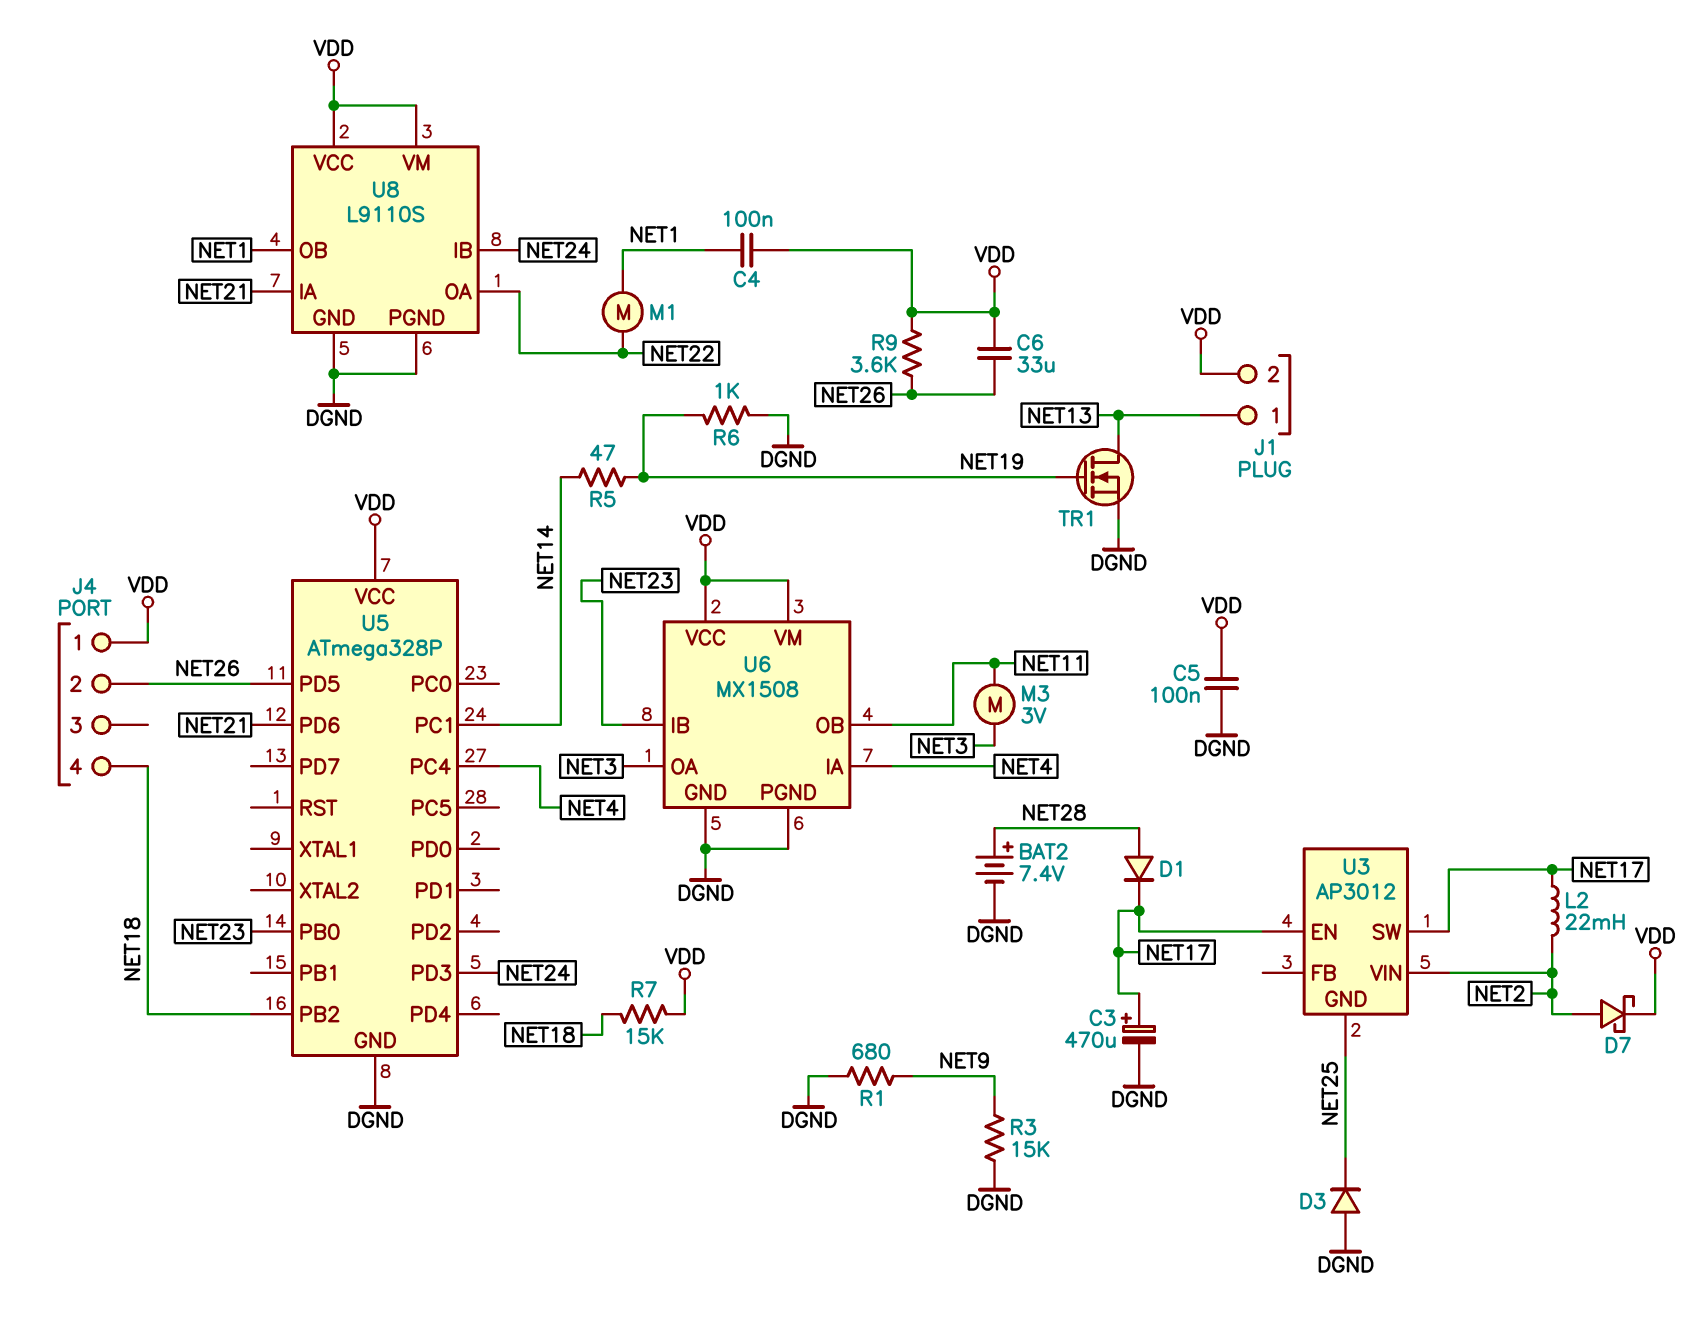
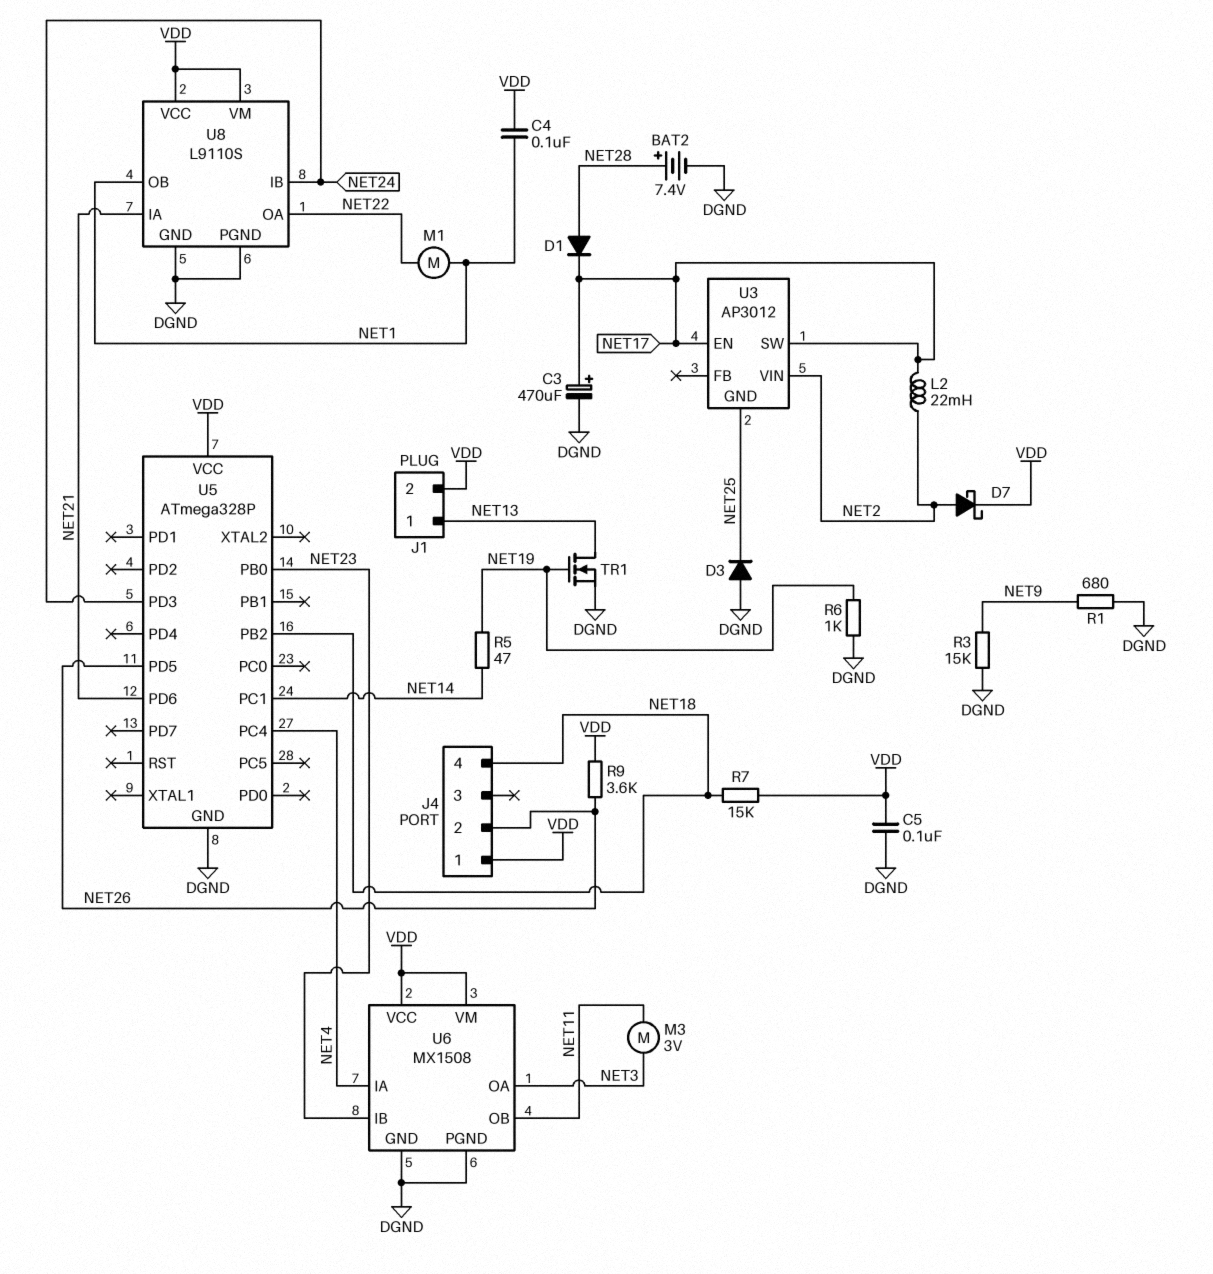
C6: 33uF (NET26, VDD) -> none

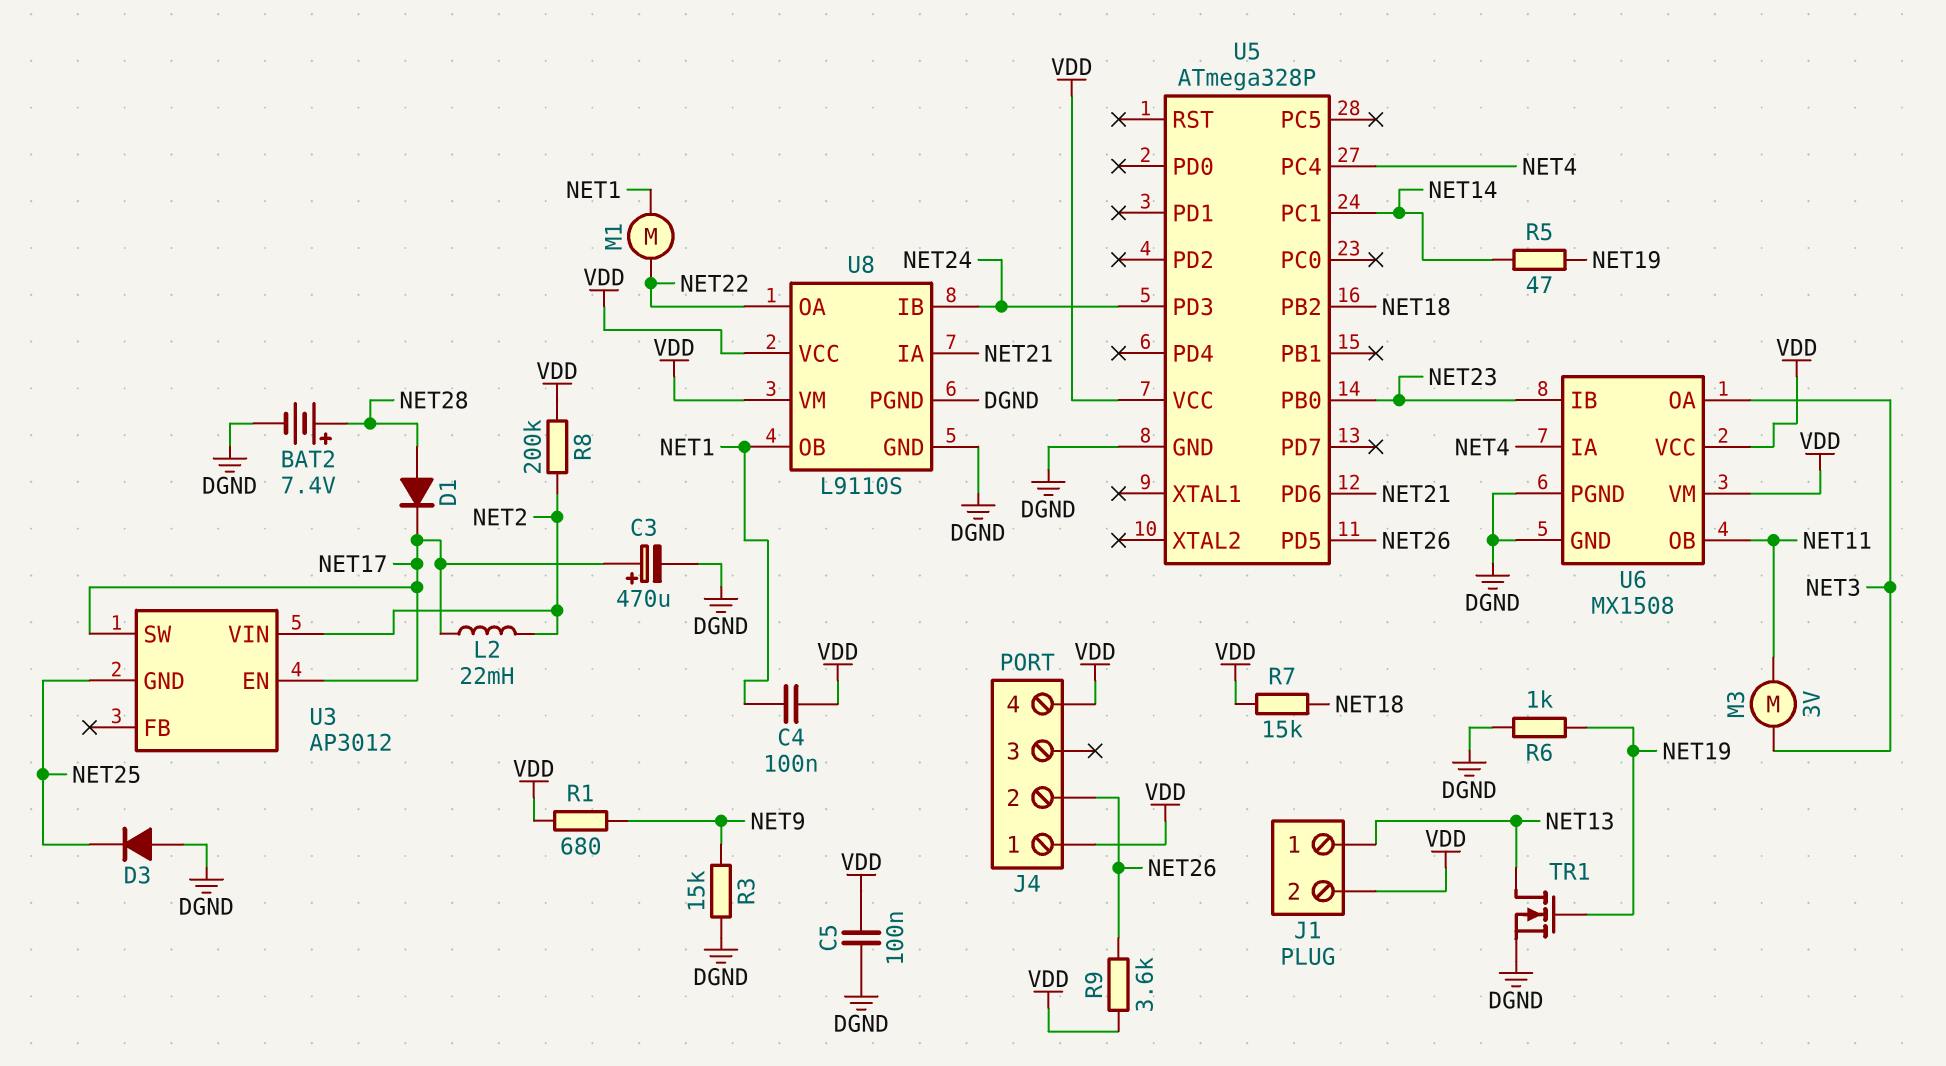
D7: schottky (A NET2, K VDD) -> none
J4 pin 4: NET18 -> VDD
R1: 680 (DGND, NET9) -> 680 (NET9, VDD)
R8: none -> 200k (NET2, VDD)

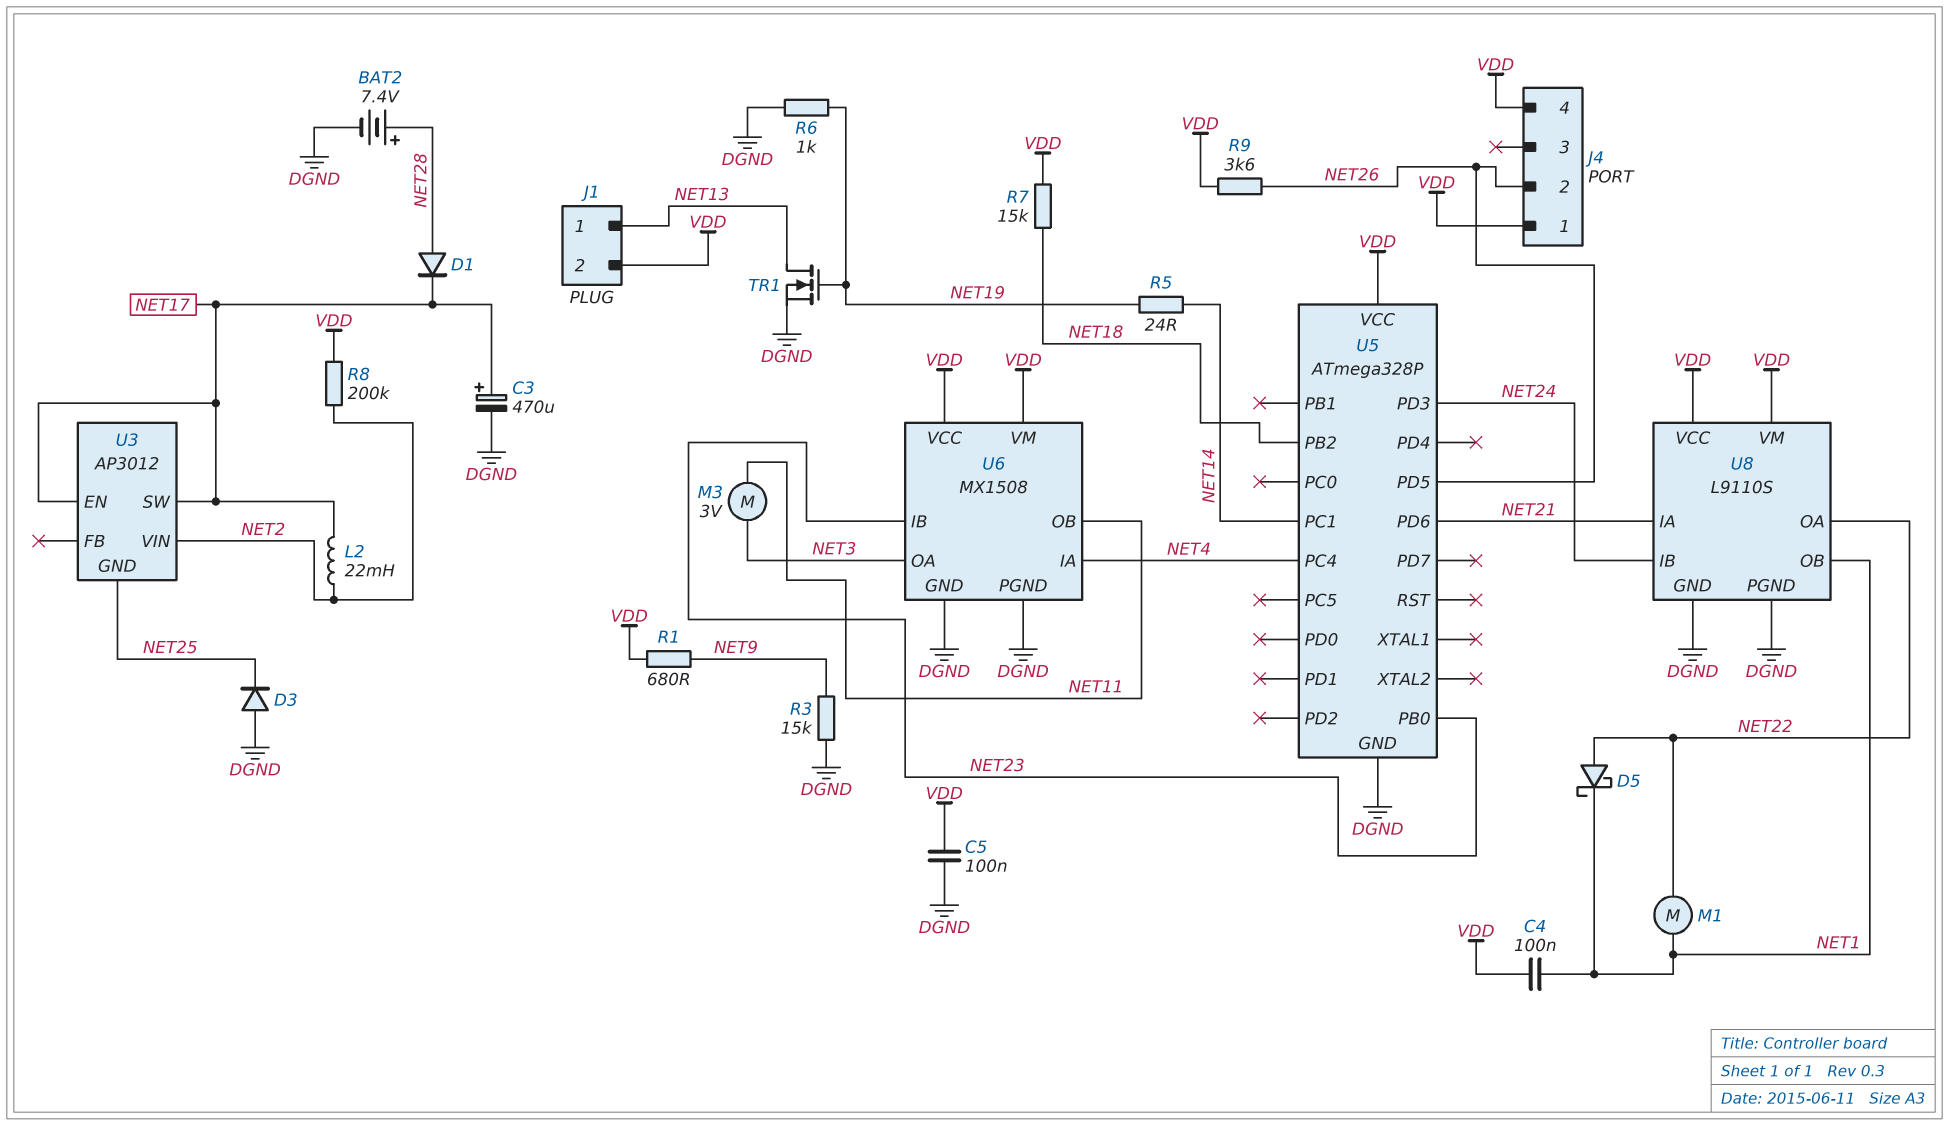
D5: none -> schottky (A NET22, K NET1)
R5: 47 (NET14, NET19) -> 24 (NET14, NET19)

